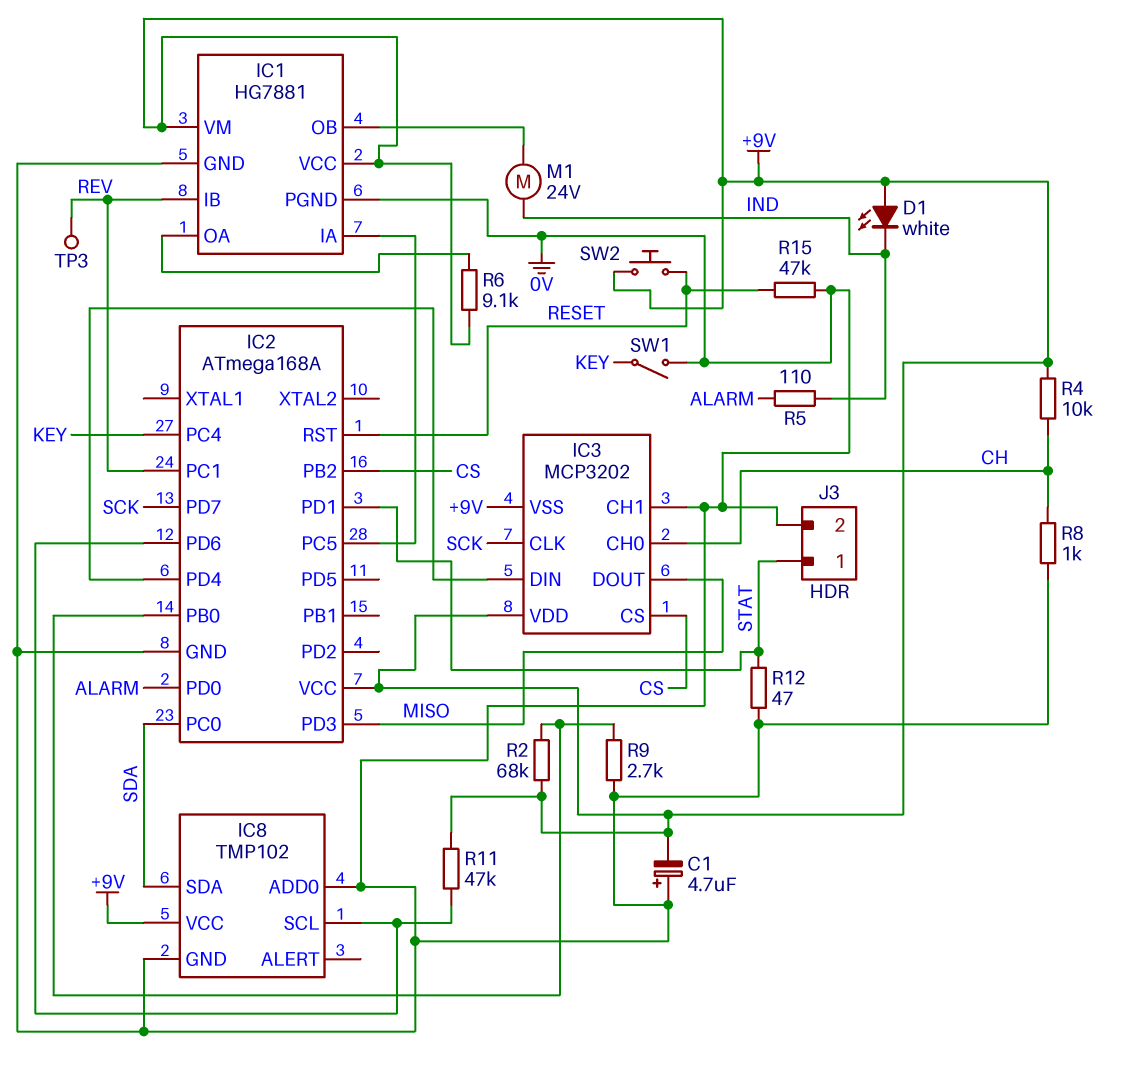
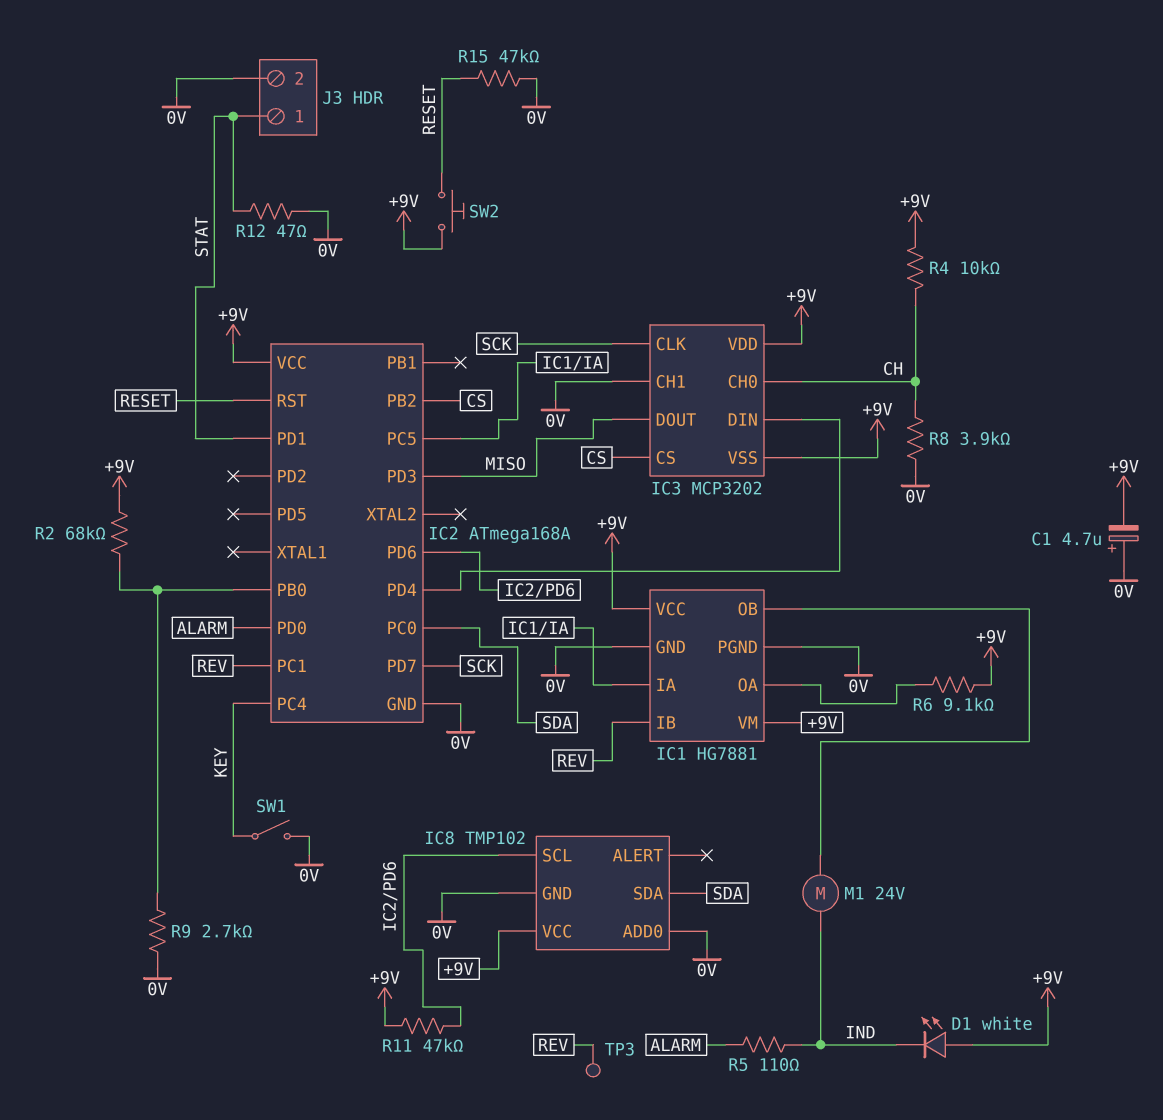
R8: 1k (0V, CH) -> 3.9k (0V, CH)

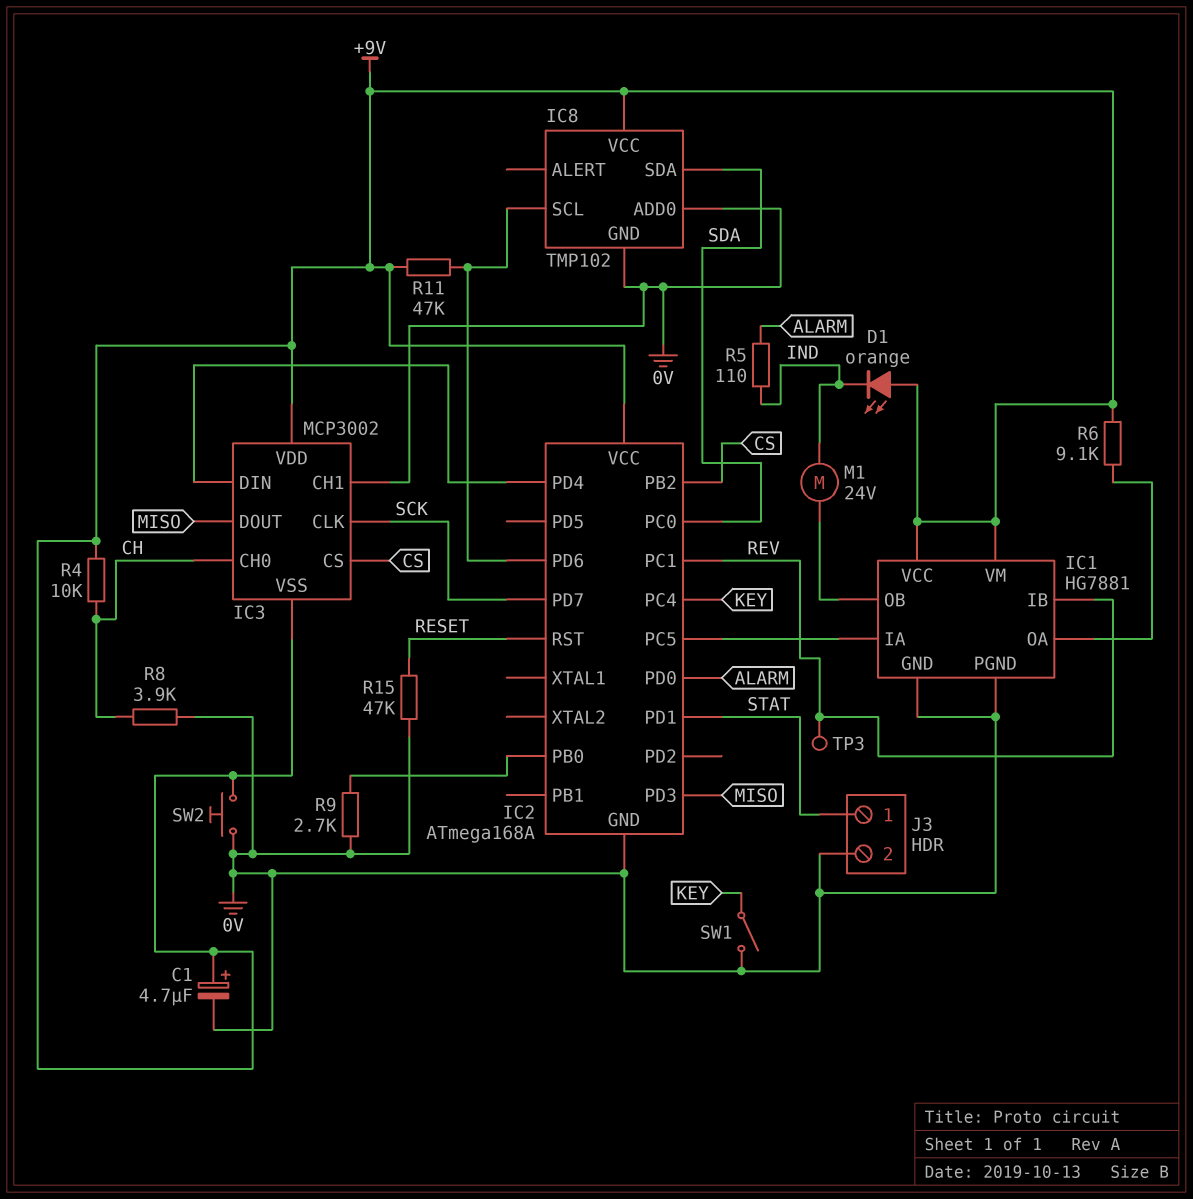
C1: 4.7uF (plus 0V, minus +9V) -> 4.7uF (plus +9V, minus 0V)
D1: LED white (A +9V, K IND) -> LED orange (A +9V, K IND)
IC3: MCP3202 -> MCP3002
R2: 68k (+9V, IC2/PB0) -> none
R12: 47 (0V, STAT) -> none
SW2: button (+9V, RESET) -> button (+9V, 0V)

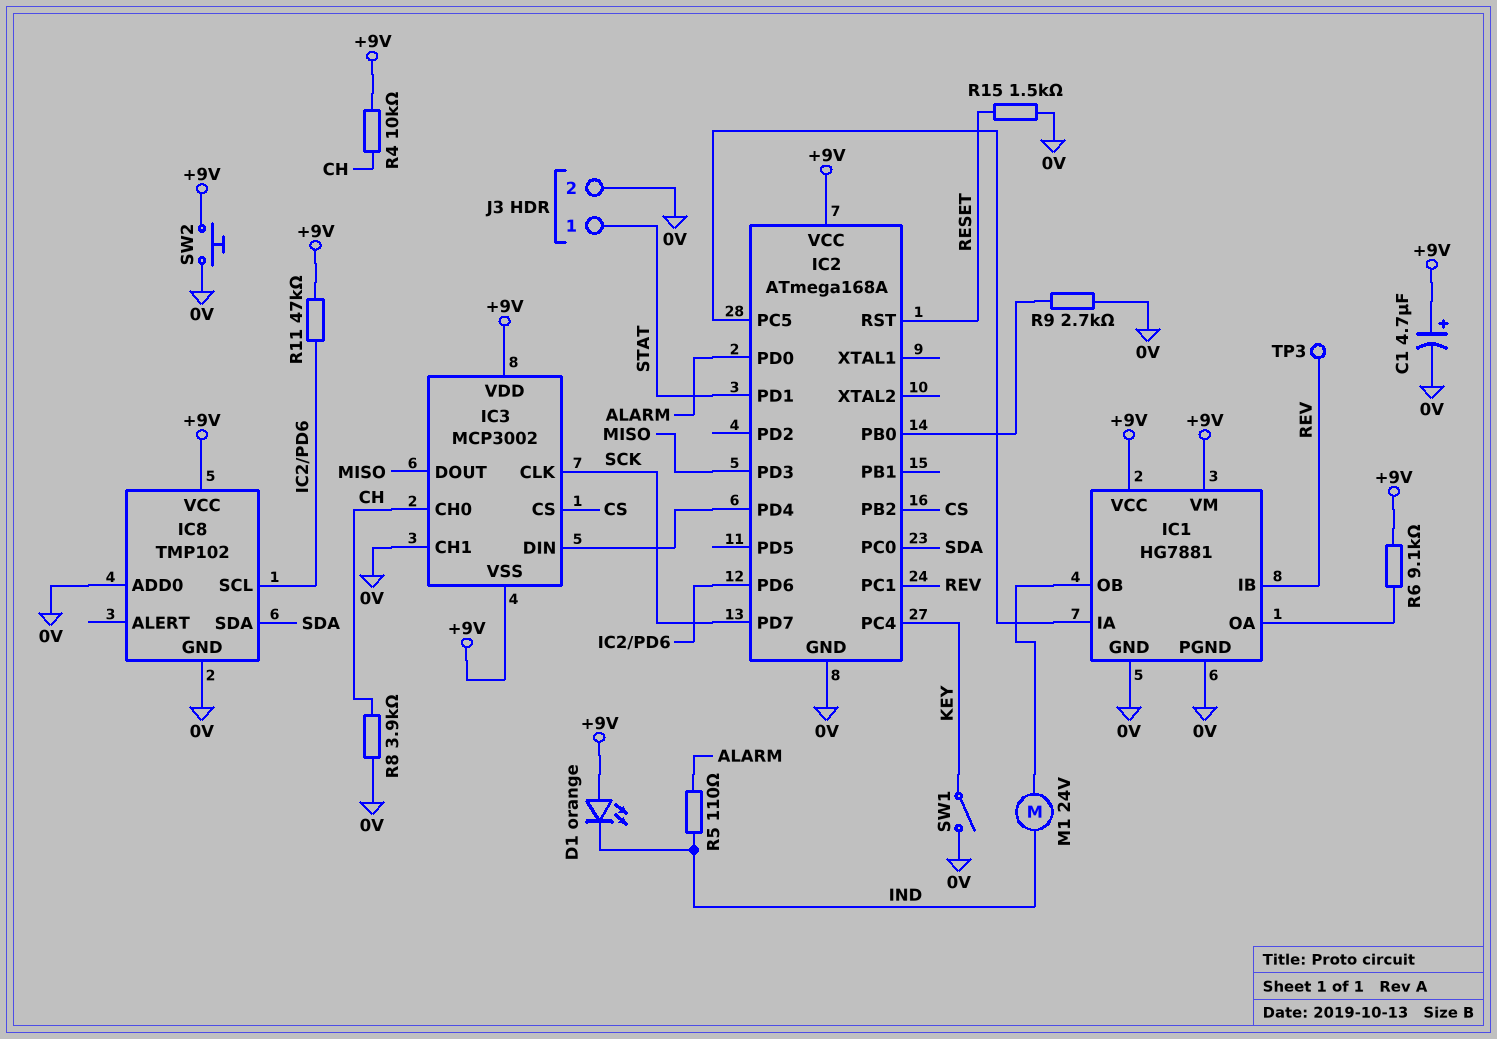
R15: 47k (0V, RESET) -> 1.5k (0V, RESET)

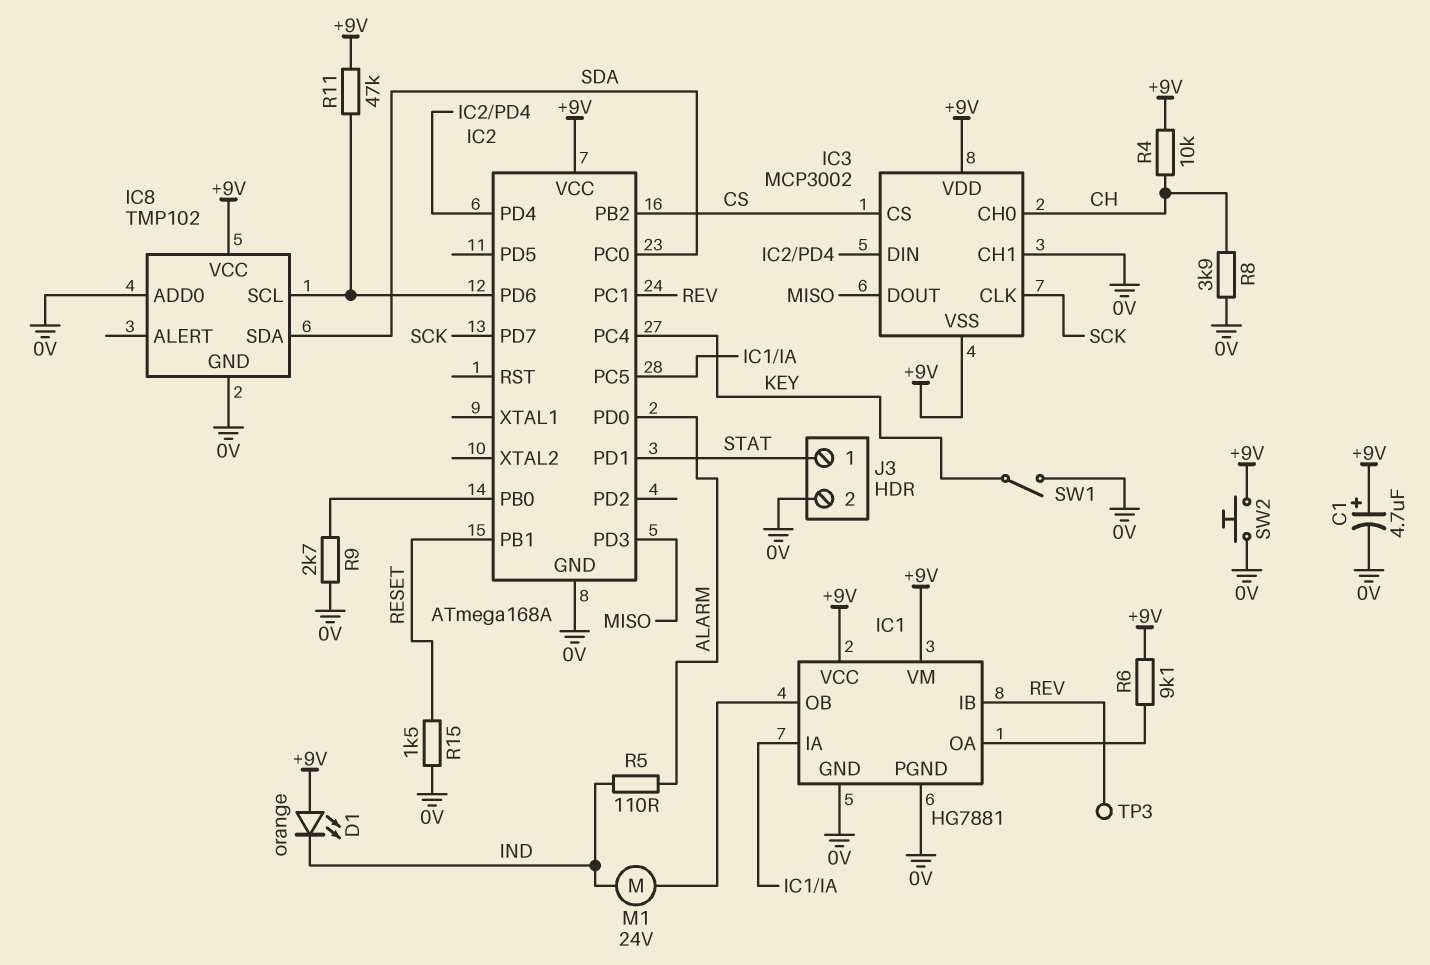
IC2 pin PB1: none -> RESET
IC2 pin RST: RESET -> none

